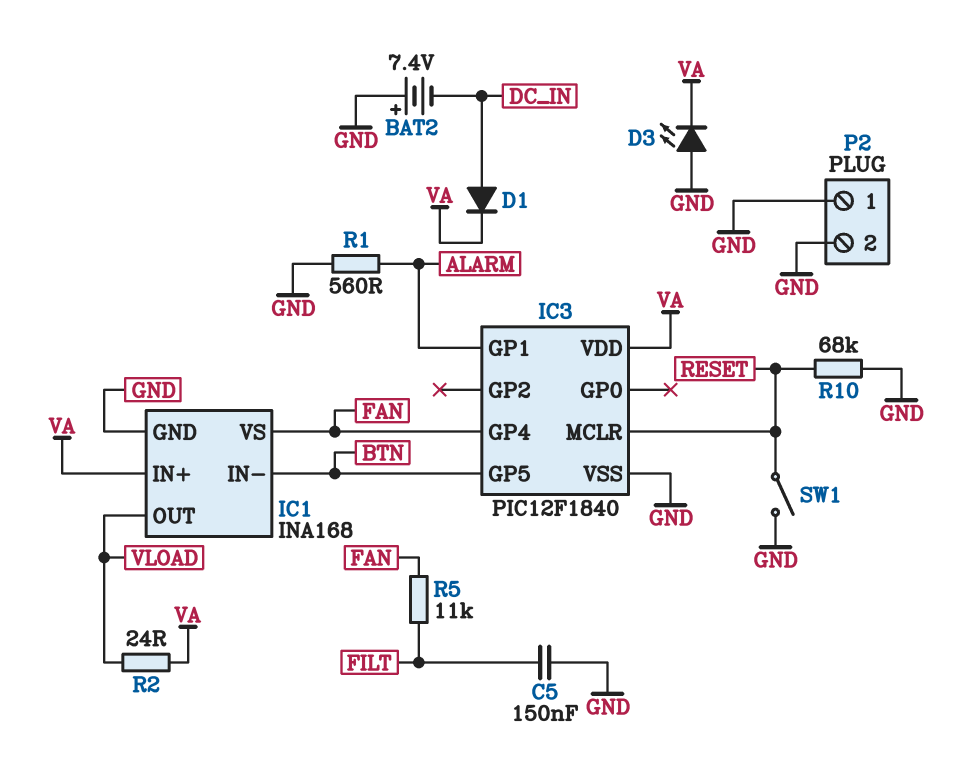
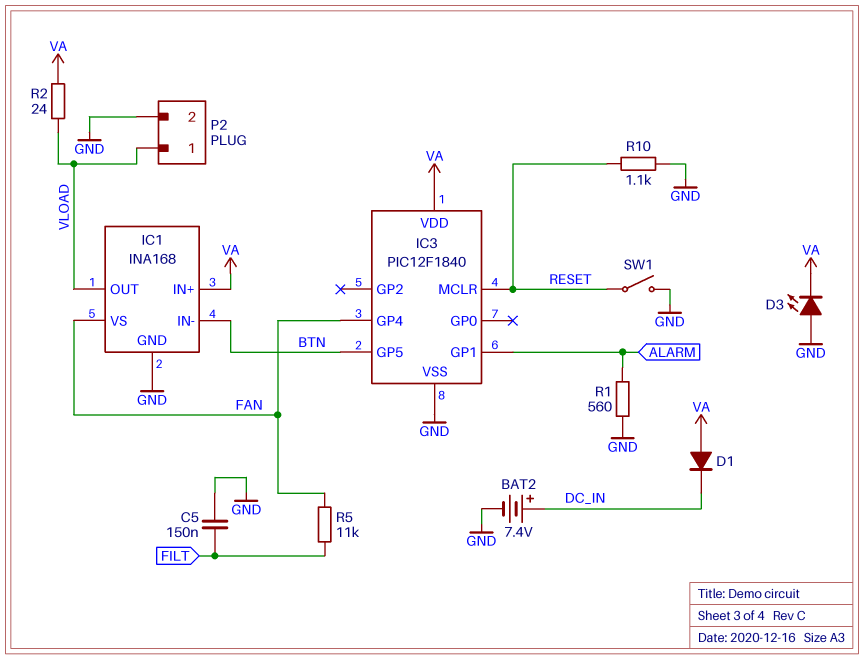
BAT2: 7.4V (plus GND, minus DC_IN) -> 7.4V (plus DC_IN, minus GND)
D1: diode (A DC_IN, K VA) -> diode (A VA, K DC_IN)
P2 pin 1: GND -> VLOAD
R10: 68k (GND, RESET) -> 1.1k (GND, RESET)

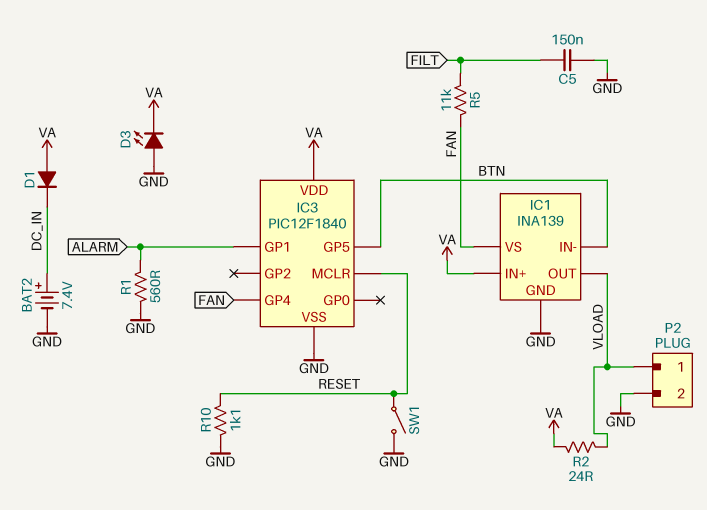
IC1: INA168 -> INA139

